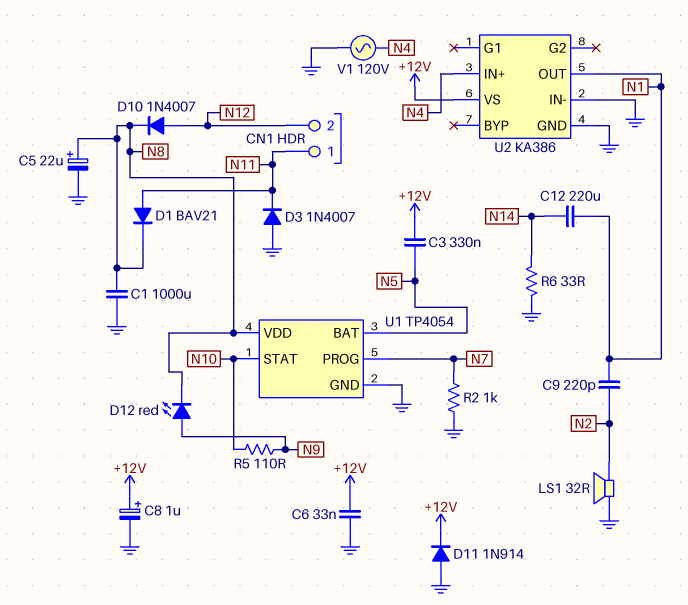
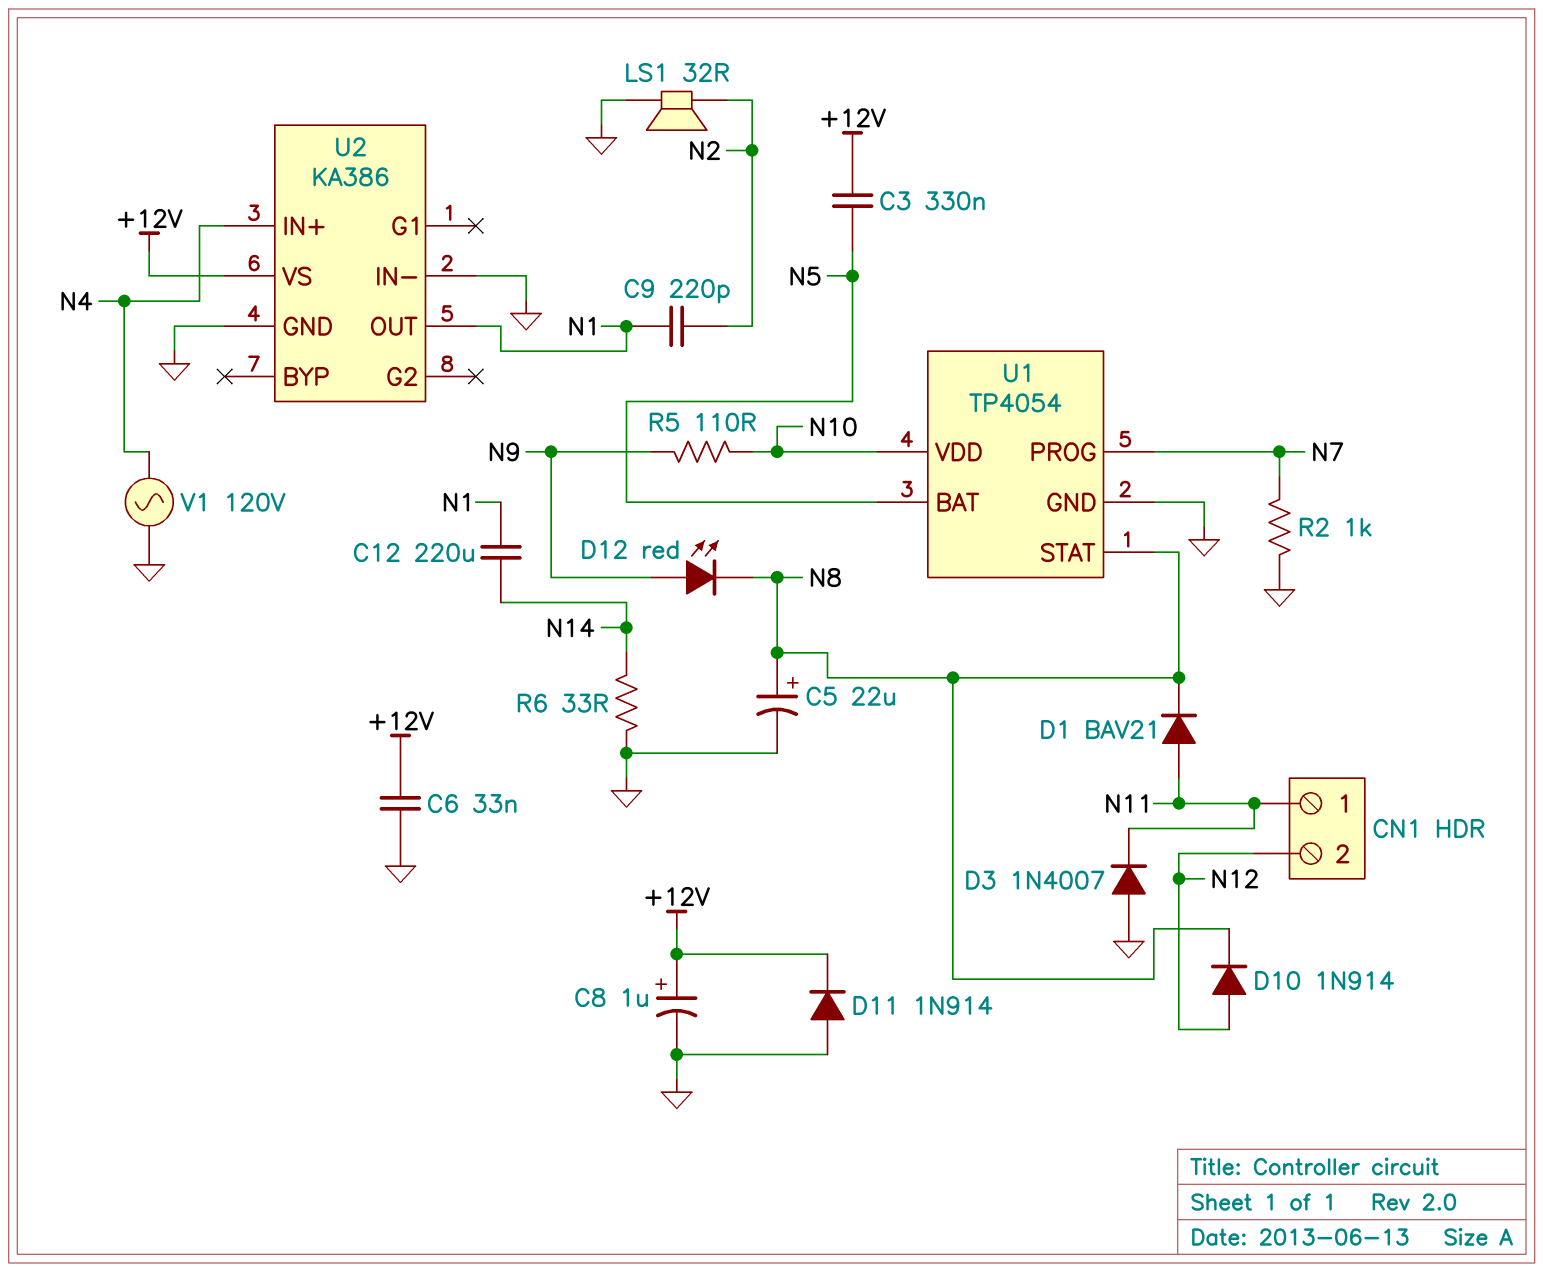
C1: 1000uF (GND, N8) -> none
D10: diode 1N4007 (A N12, K N8) -> diode 1N914 (A N12, K N8)
U1 pin STAT: N10 -> N8
U1 pin VDD: N8 -> N10

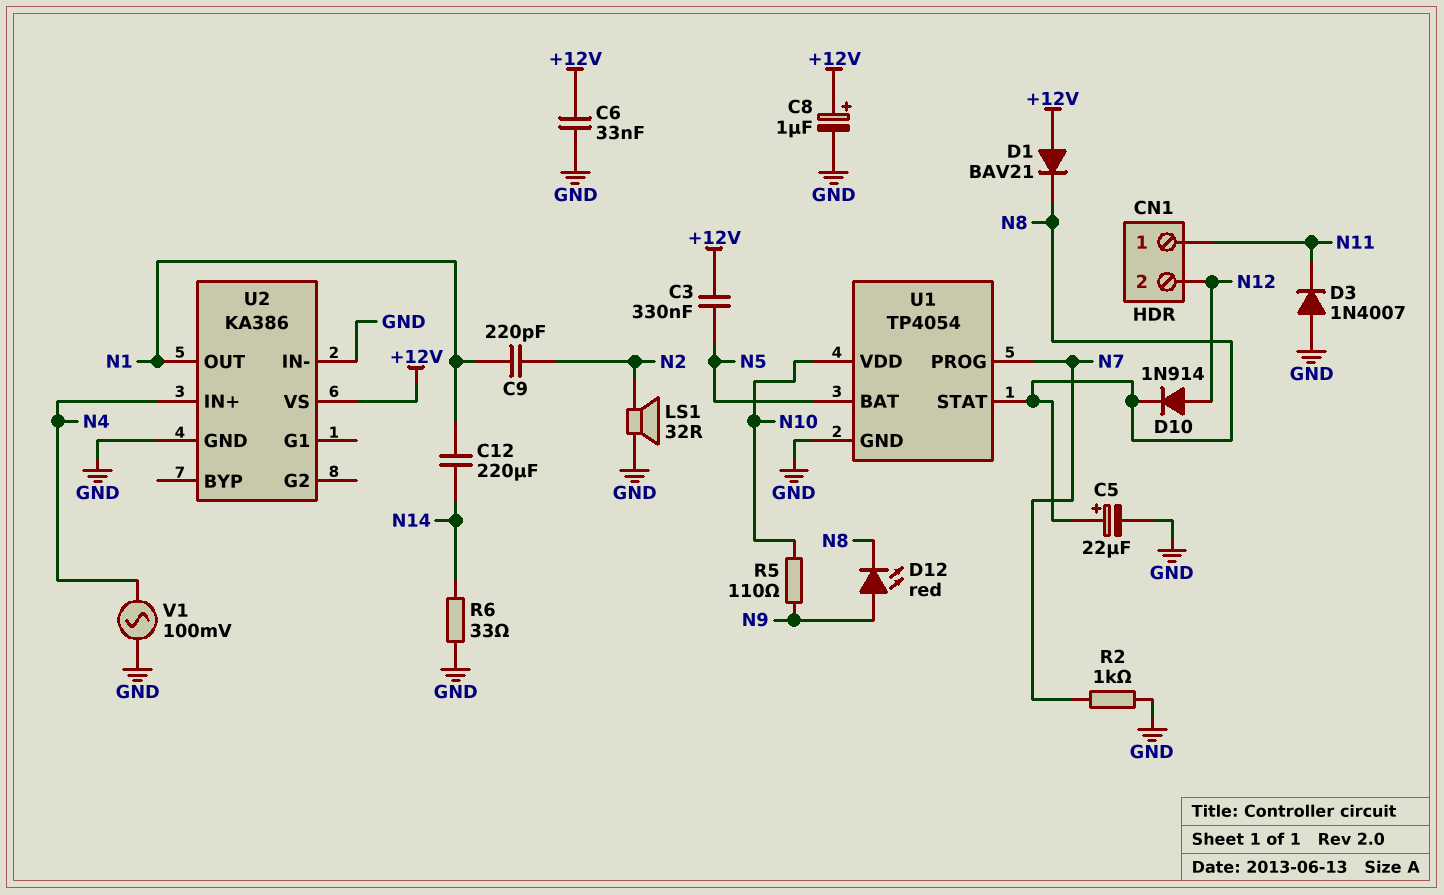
D1: diode BAV21 (A N11, K N8) -> diode BAV21 (A +12V, K N8)
D11: diode 1N914 (A GND, K +12V) -> none
V1: AC 120V (GND, N4) -> AC 100mV (GND, N4)

